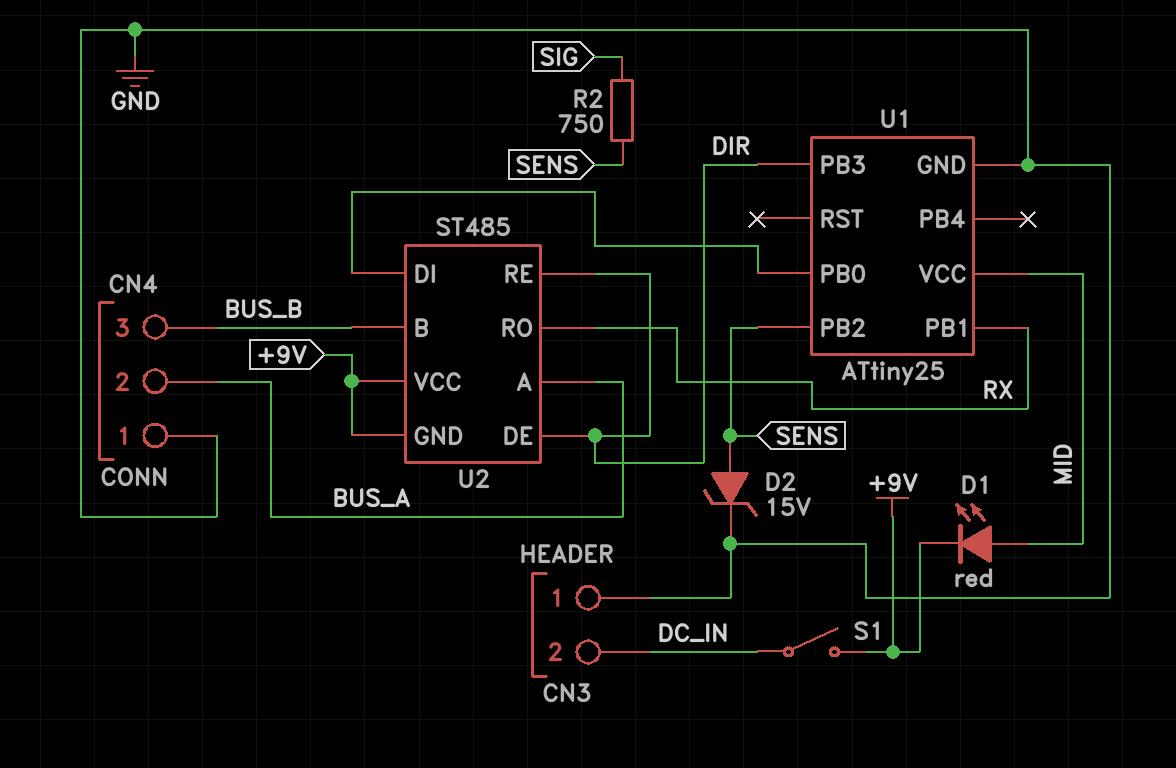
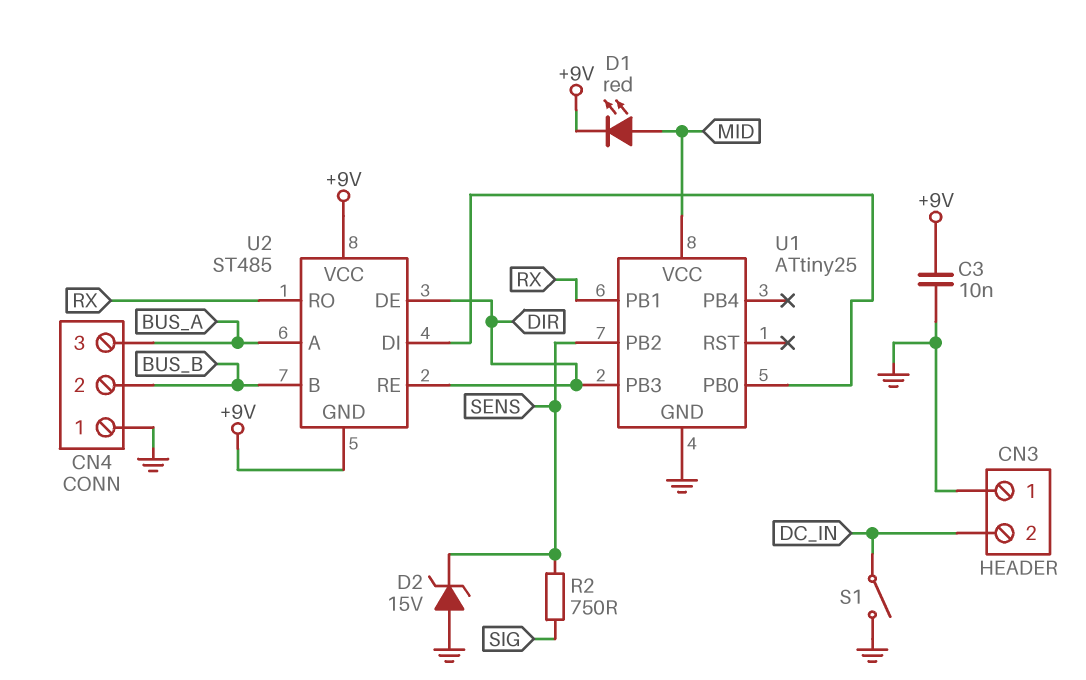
C3: none -> 10nF (+9V, GND)
CN4 pin 2: BUS_A -> BUS_B
CN4 pin 3: BUS_B -> BUS_A
D2: zener 15V (A SENS, K GND) -> zener 15V (A GND, K SENS)
S1: switch (+9V, DC_IN) -> switch (DC_IN, GND)

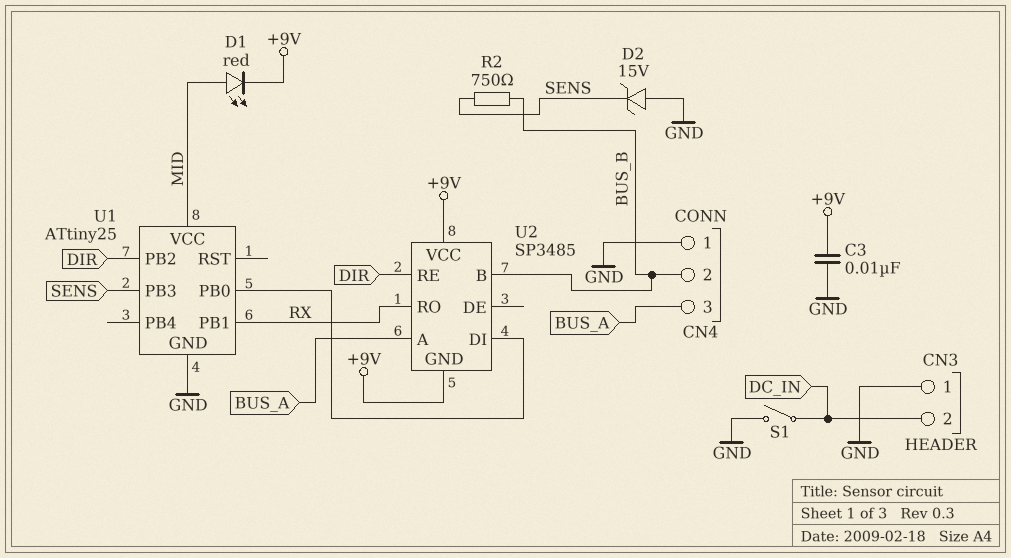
R2: 750 (SENS, SIG) -> 750 (BUS_B, SENS)
U1 pin PB2: SENS -> DIR
U1 pin PB3: DIR -> SENS
U2: ST485 -> SP3485
U2 pin DE: DIR -> none

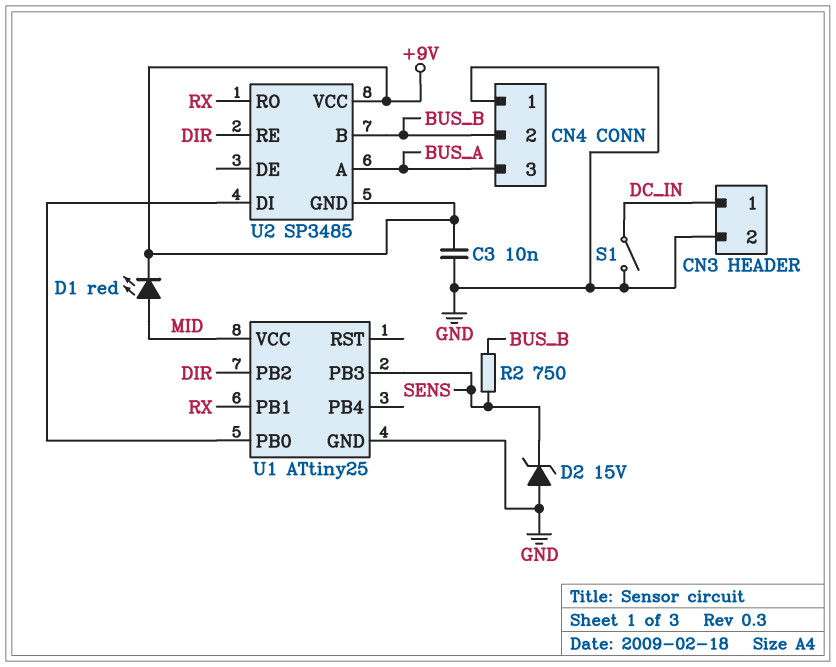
CN3 pin 1: GND -> DC_IN
CN3 pin 2: DC_IN -> GND

